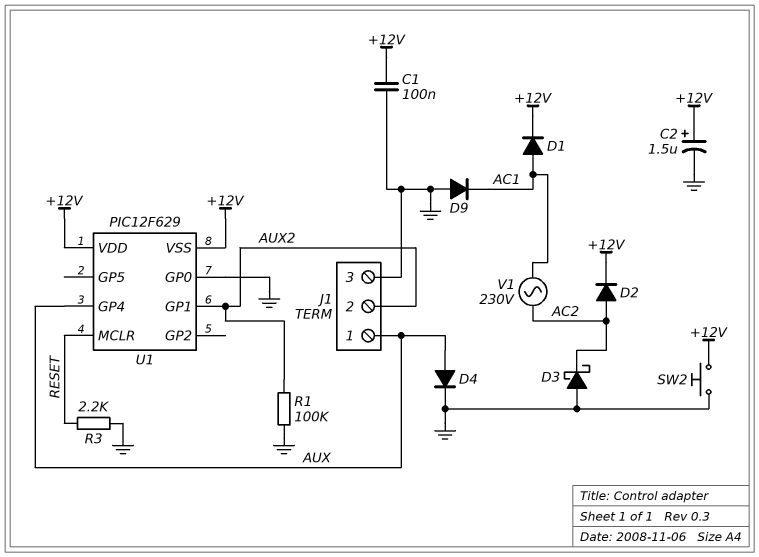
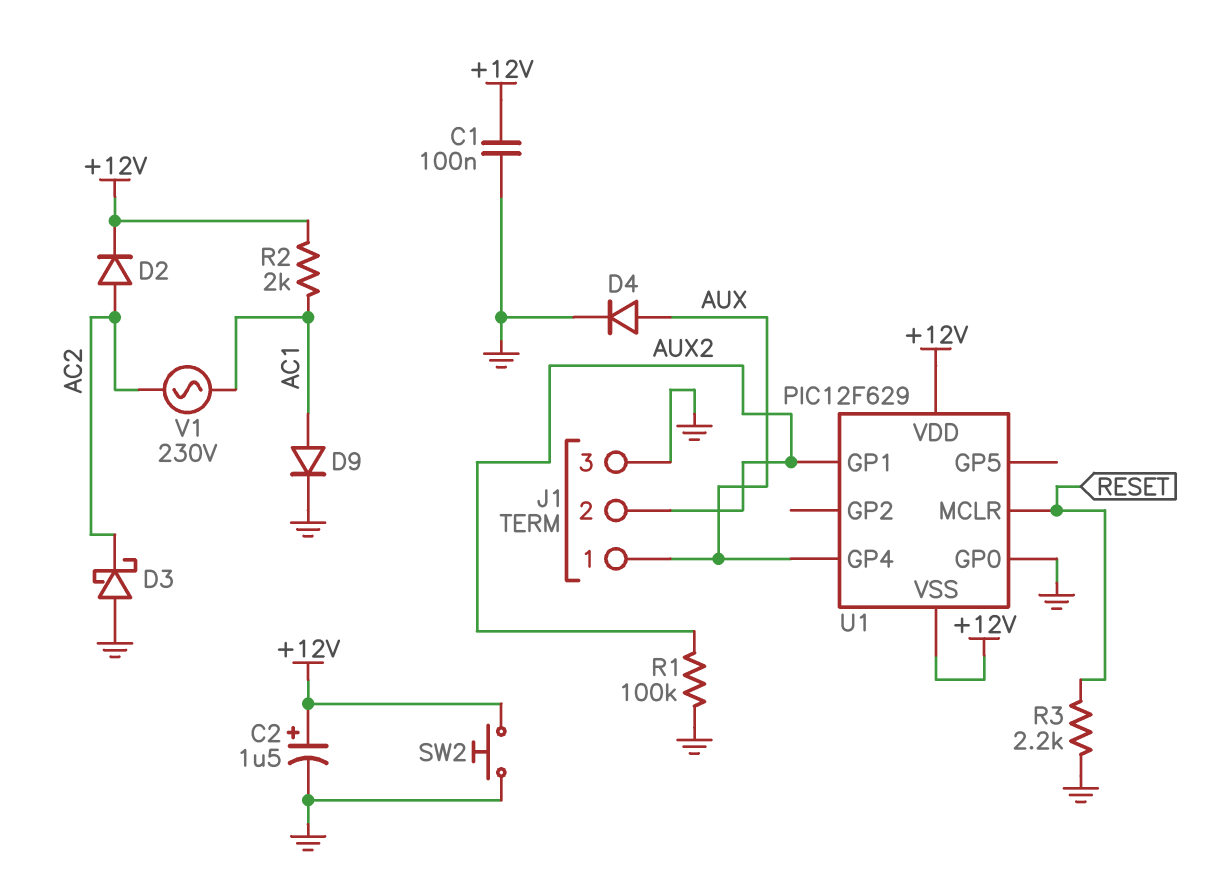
D1: diode (A AC1, K +12V) -> none
D9: diode (A GND, K AC1) -> diode (A AC1, K GND)
R2: none -> 2k (+12V, AC1)

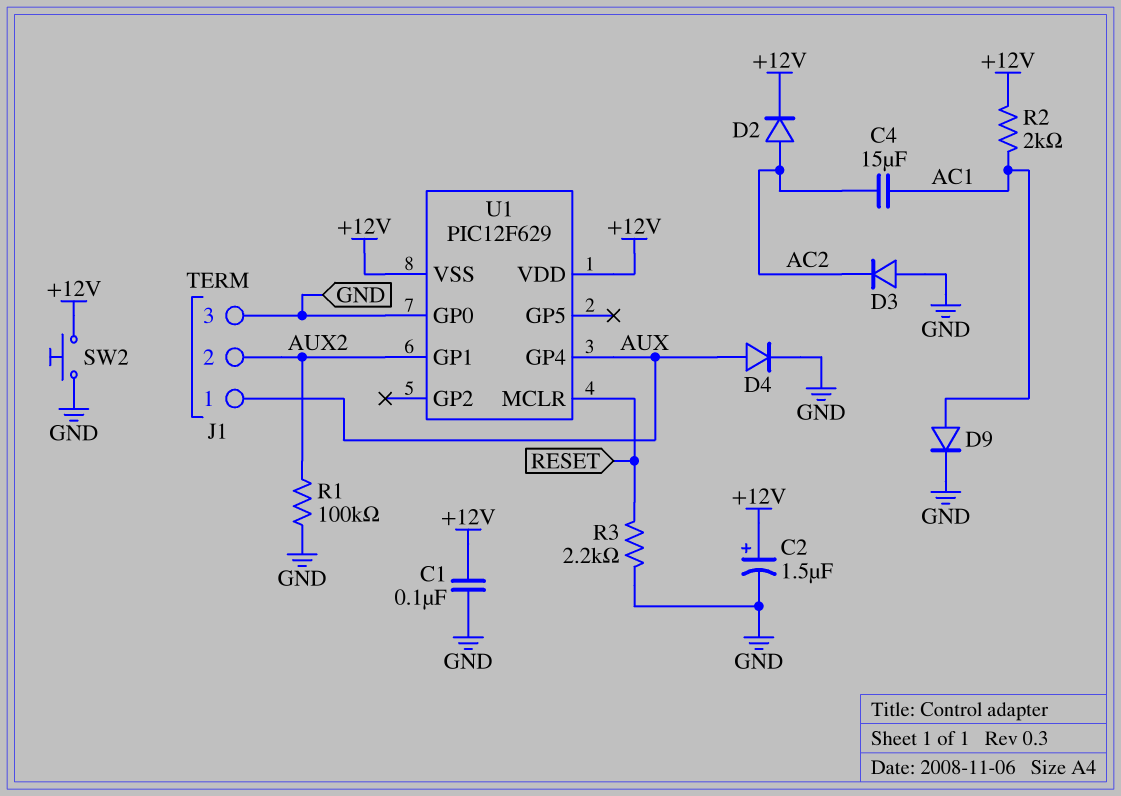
C4: none -> 15uF (AC1, AC2)
D3: schottky (A GND, K AC2) -> diode (A GND, K AC2)
V1: AC 230V (AC1, AC2) -> none

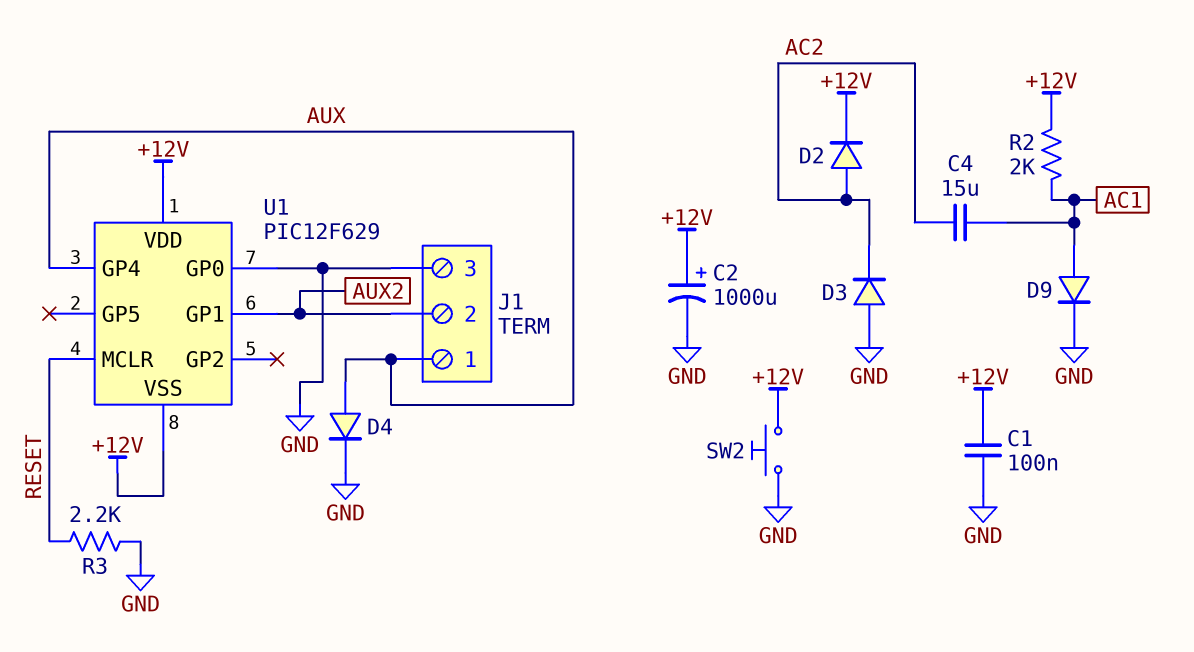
C2: 1.5uF (plus +12V, minus GND) -> 1000uF (plus +12V, minus GND)
R1: 100k (AUX2, GND) -> none

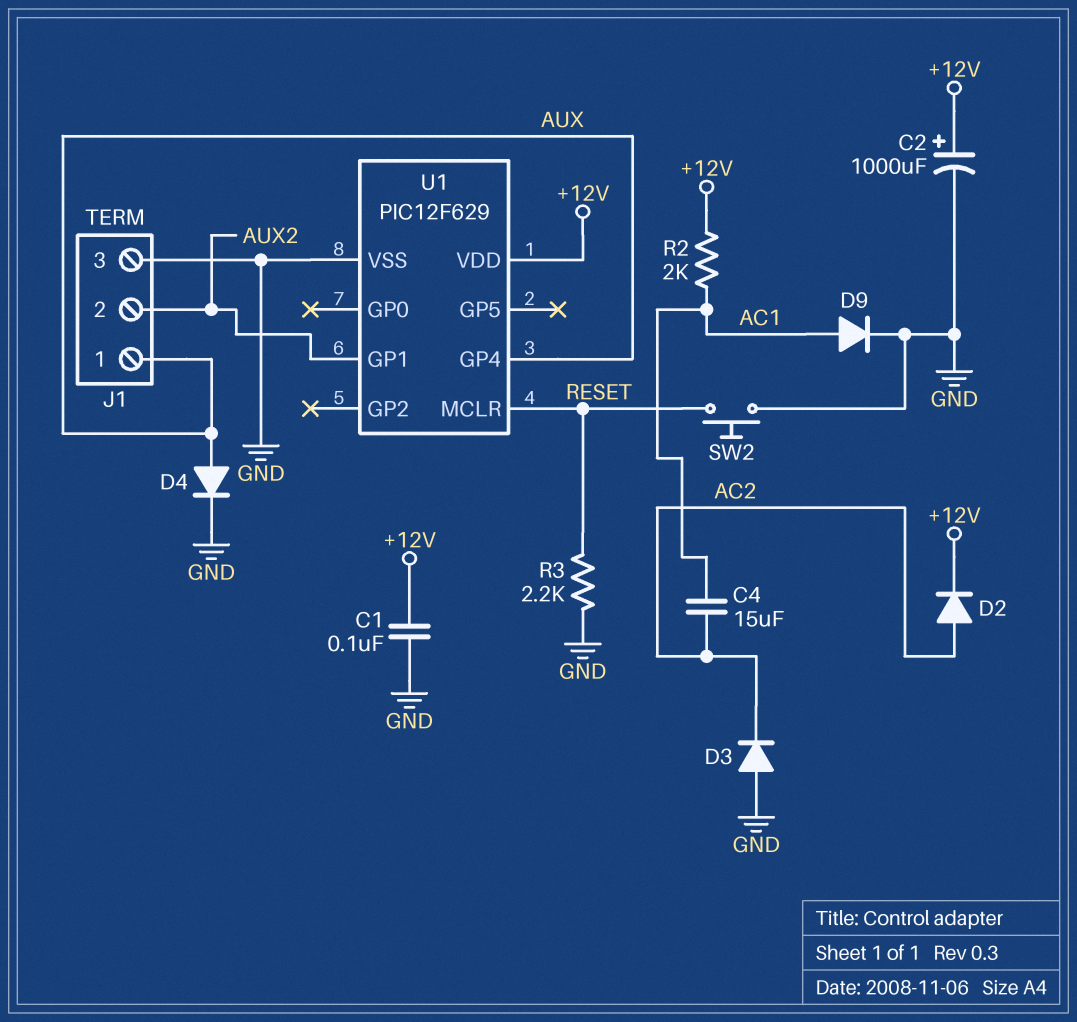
SW2: button (+12V, GND) -> button (GND, RESET)
U1 pin GP0: GND -> none
U1 pin VSS: +12V -> GND

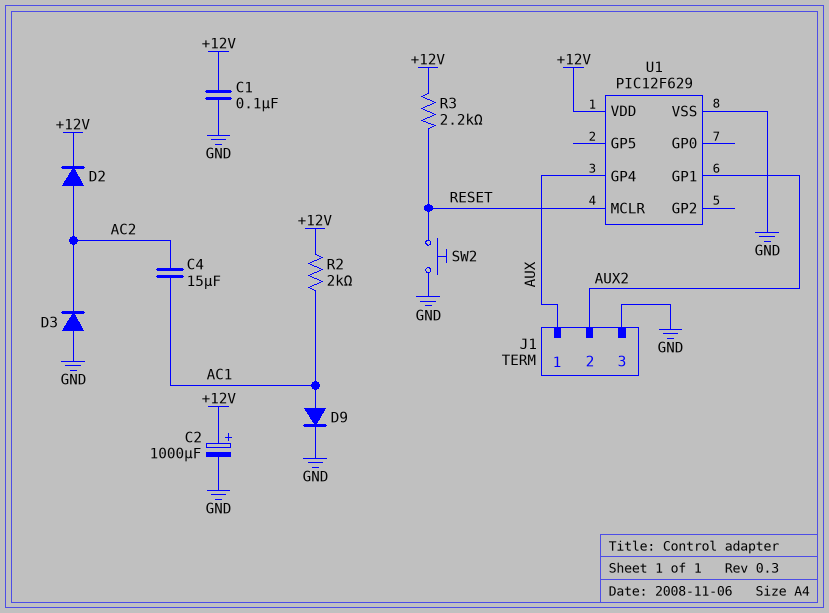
D4: diode (A AUX, K GND) -> none
R3: 2.2k (GND, RESET) -> 2.2k (+12V, RESET)

